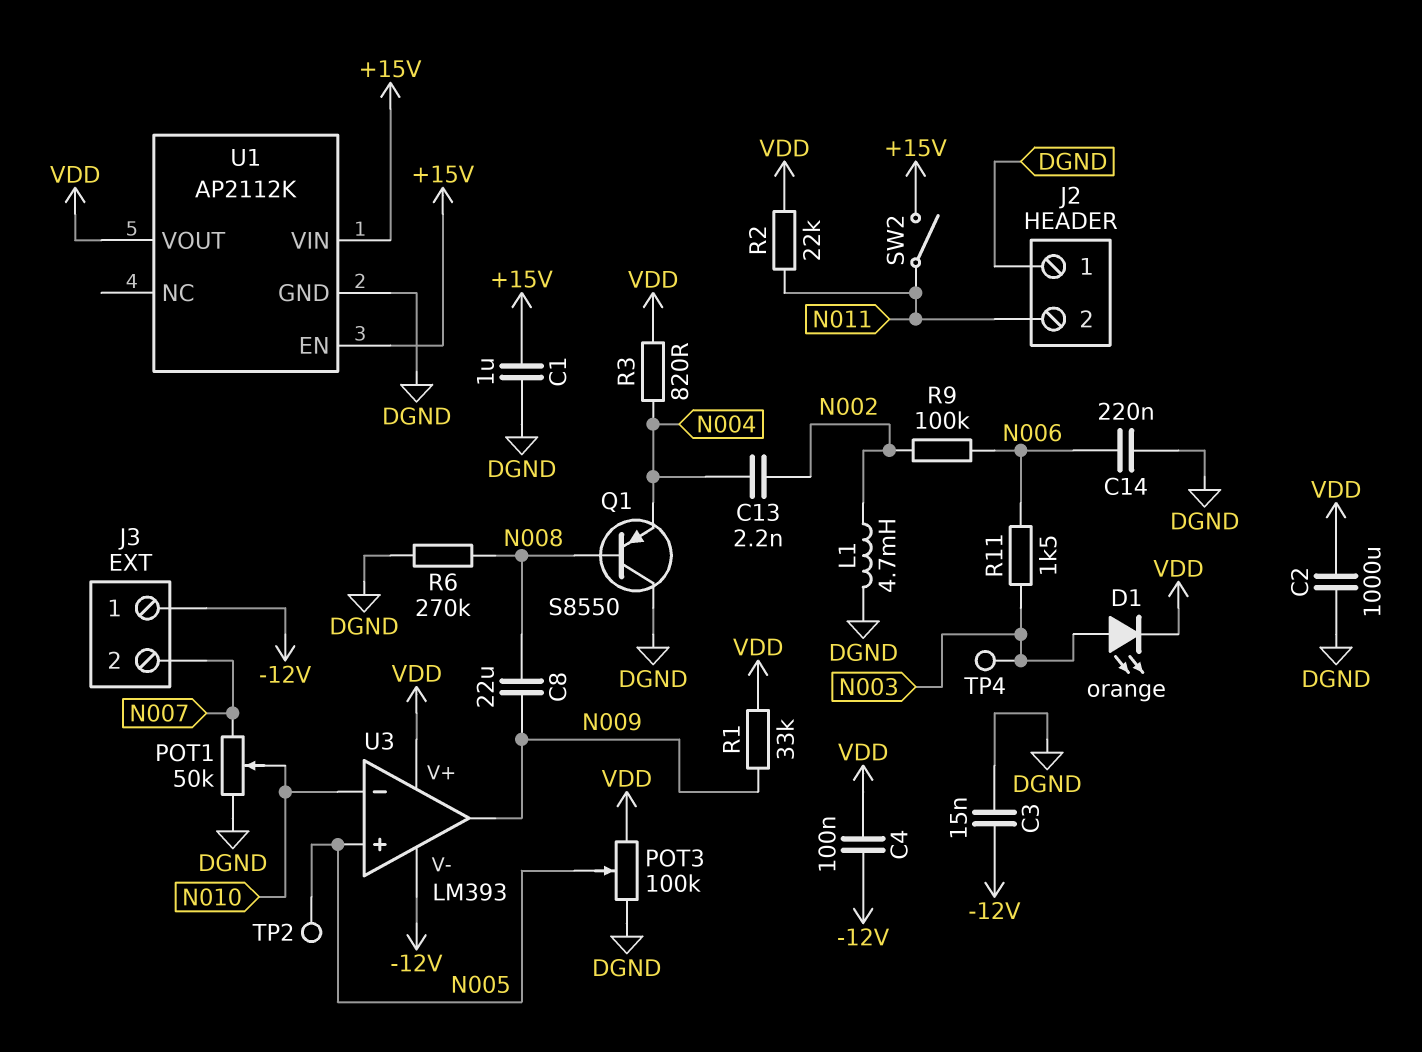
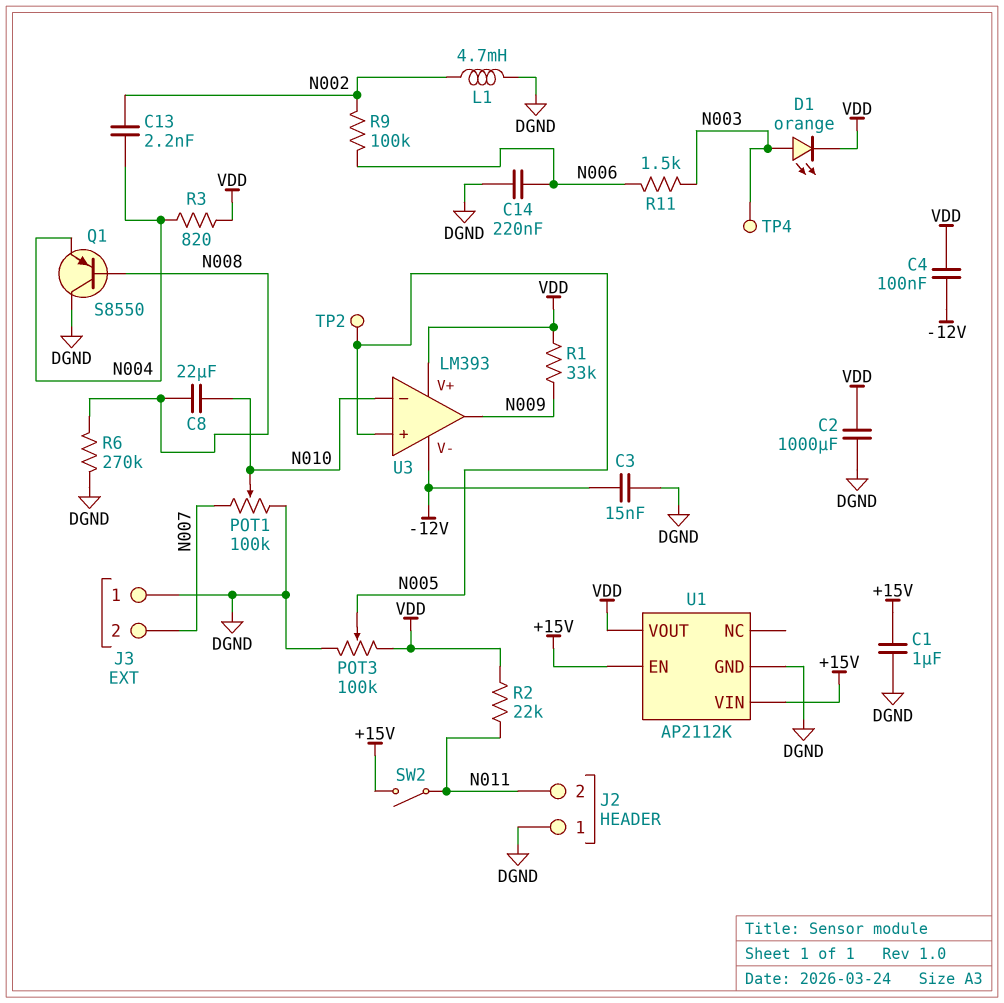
C8: 22uF (N008, N009) -> 22uF (N008, N010)
J3 pin 1: -12V -> DGND
POT1: 50k (DGND, N007, wiper N010) -> 100k (DGND, N007, wiper N010)

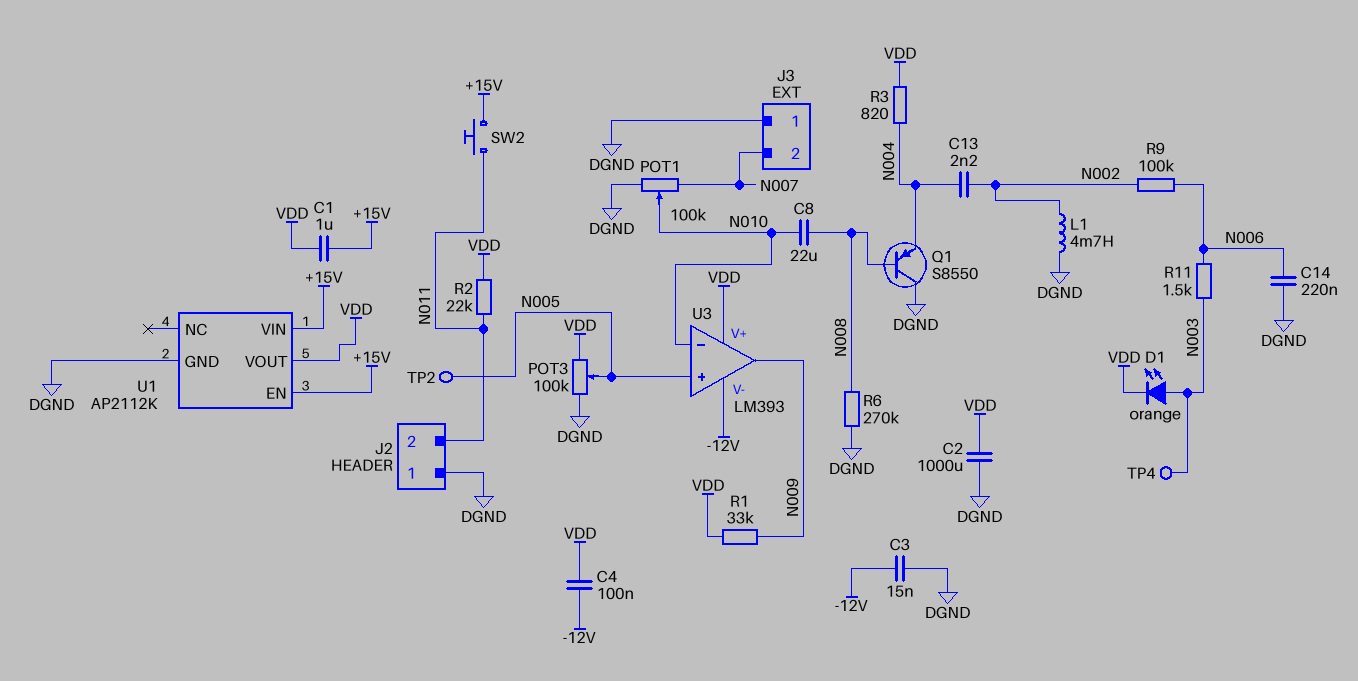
C1: 1uF (+15V, DGND) -> 1uF (+15V, VDD)
SW2: switch (+15V, N011) -> button (+15V, N011)

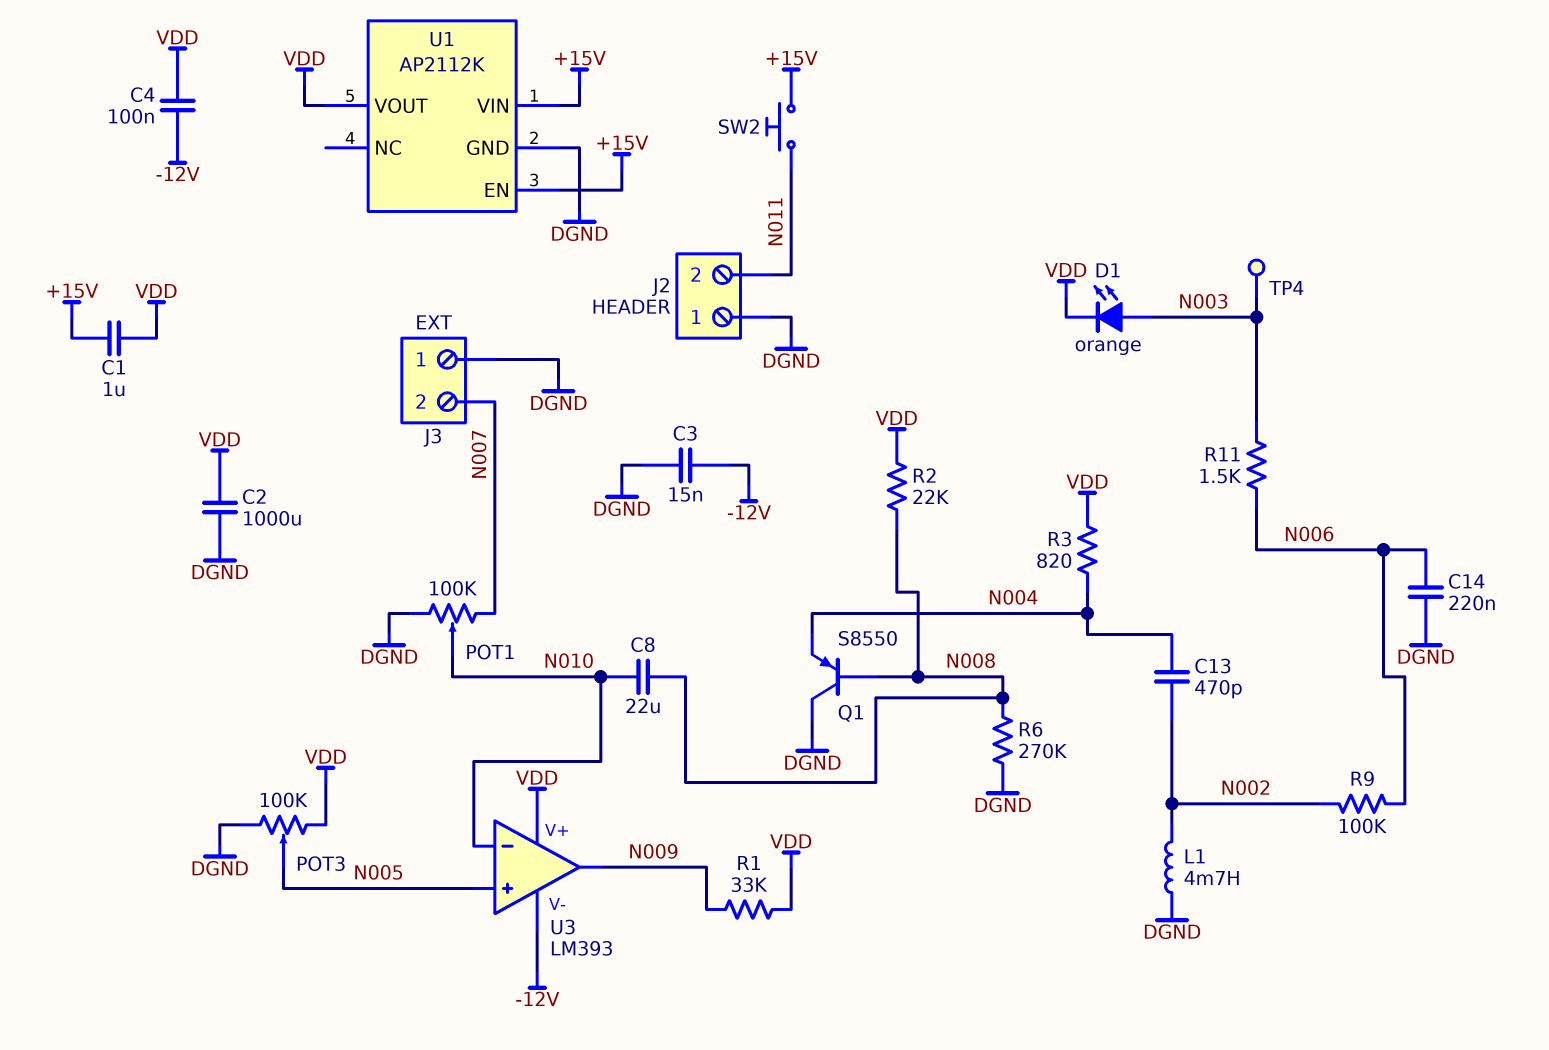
C13: 2.2nF (N002, N004) -> 470pF (N002, N004)
R2: 22k (N011, VDD) -> 22k (N008, VDD)
TP2: test point (N005) -> none

